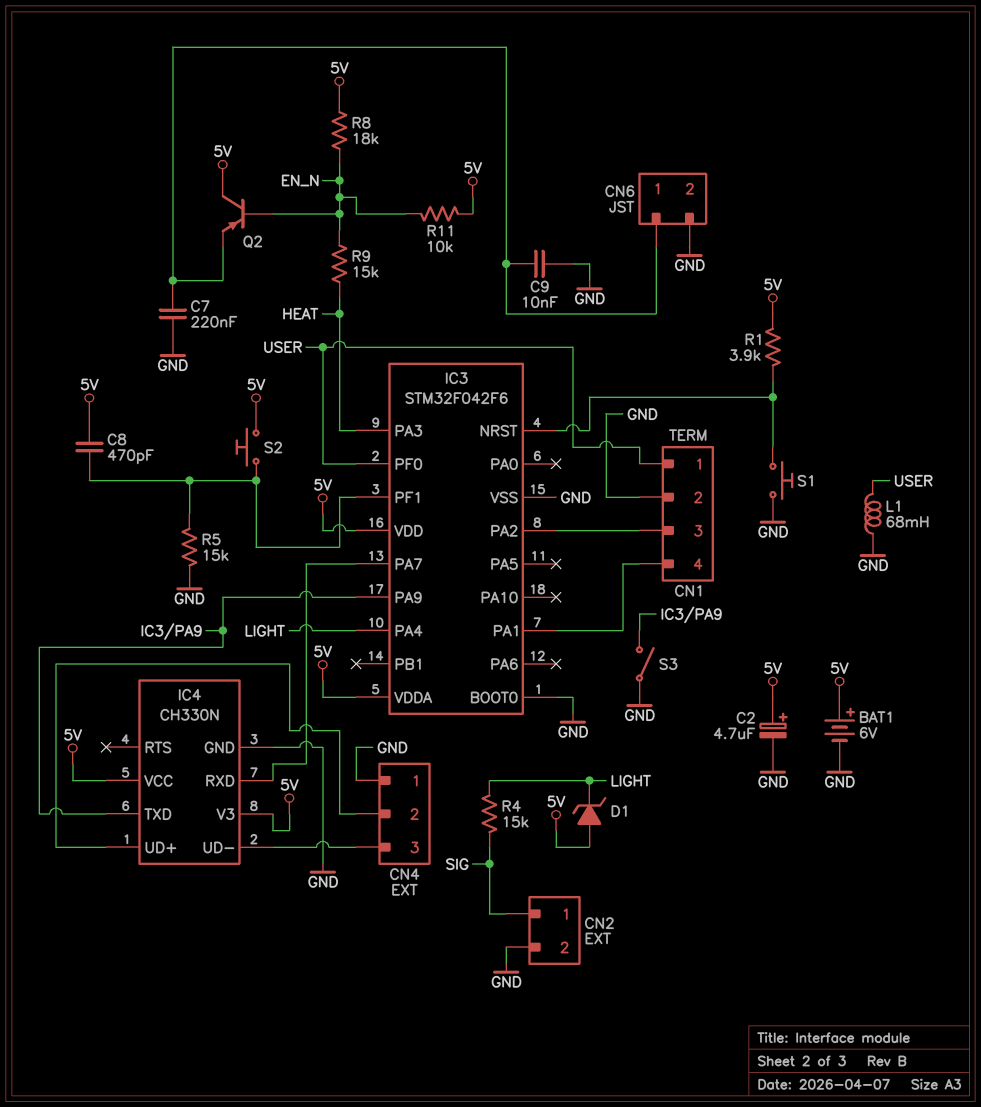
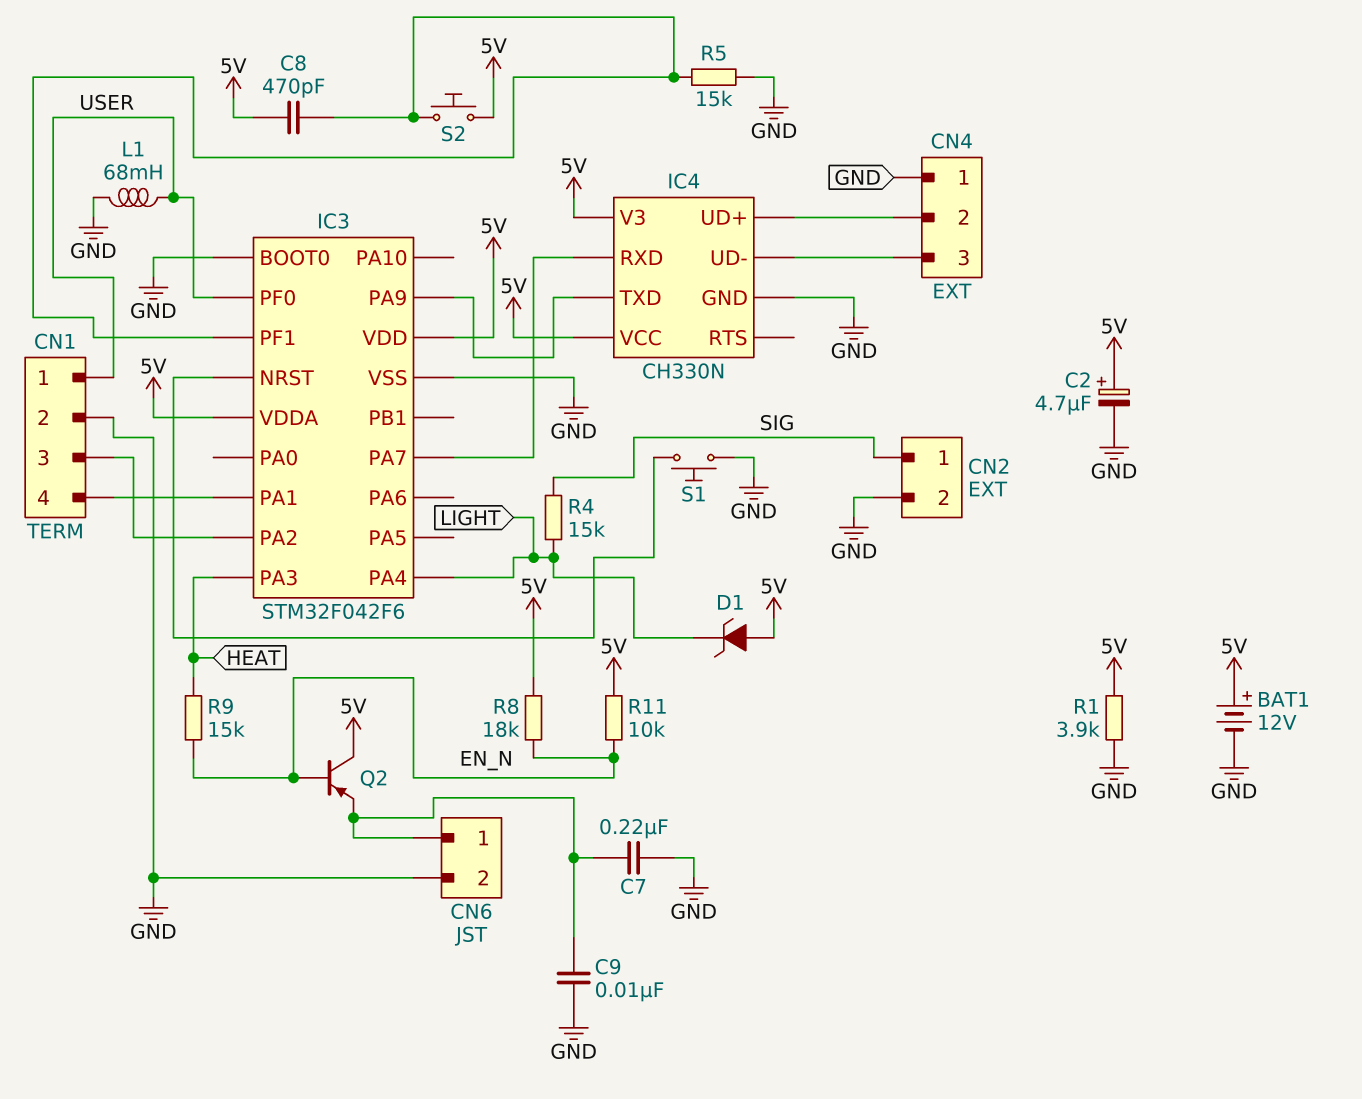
BAT1: 6V (plus 5V, minus GND) -> 12V (plus 5V, minus GND)
R1: 3.9k (5V, IC3/NRST) -> 3.9k (5V, GND)
S3: switch (GND, IC3/PA9) -> none

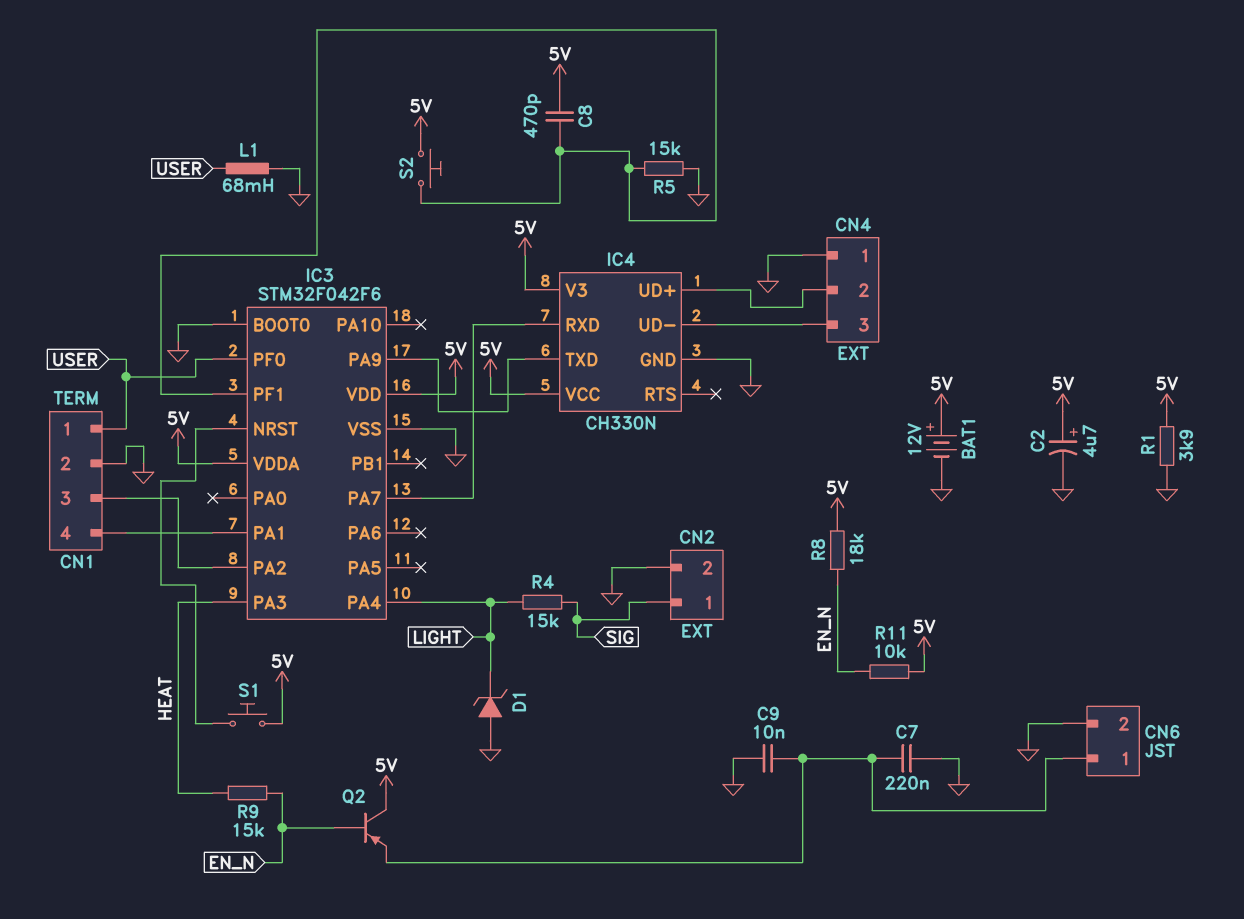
D1: zener (A 5V, K LIGHT) -> zener (A GND, K LIGHT)
S1: button (GND, IC3/NRST) -> button (5V, IC3/NRST)

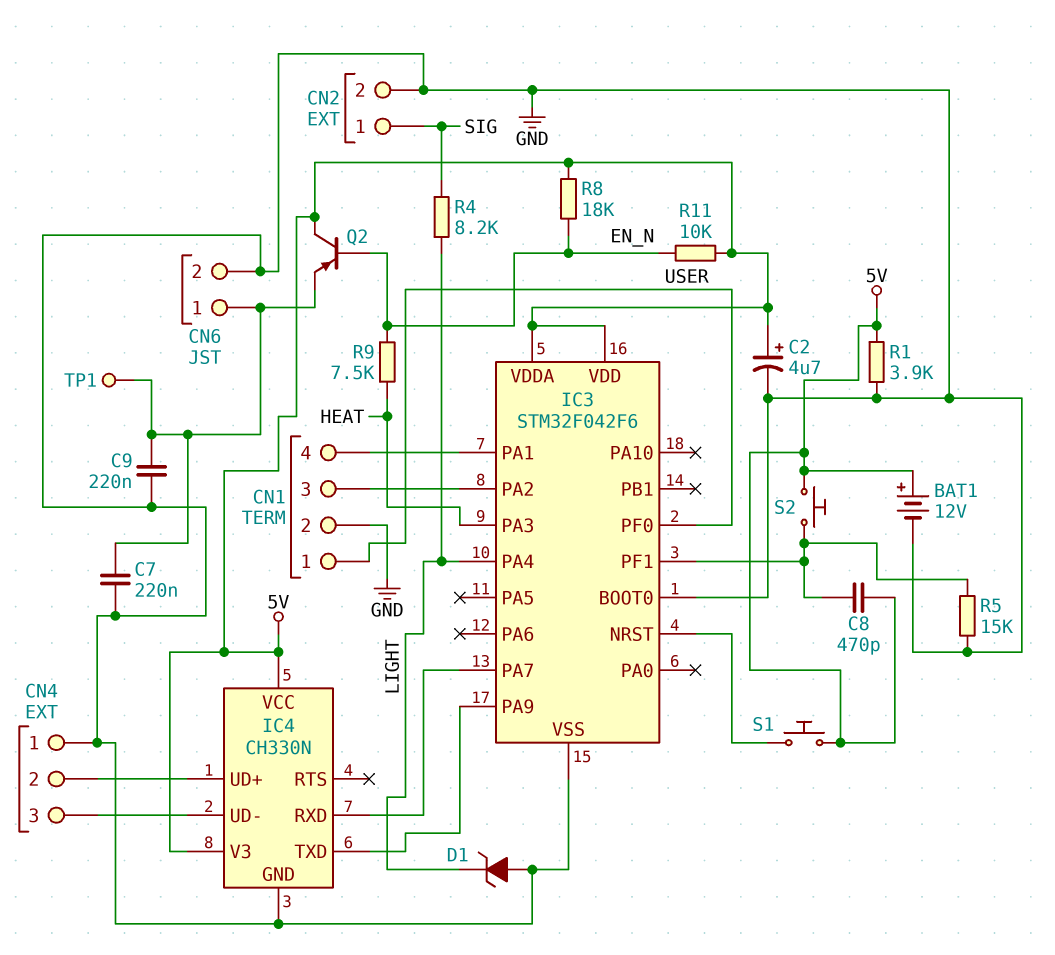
C9: 10nF (CN6/1, GND) -> 220nF (CN6/1, GND)
L1: 68mH (GND, USER) -> none
R4: 15k (LIGHT, SIG) -> 8.2k (LIGHT, SIG)
R9: 15k (EN_N, HEAT) -> 7.5k (EN_N, HEAT)
TP1: none -> test point (CN6/1)

